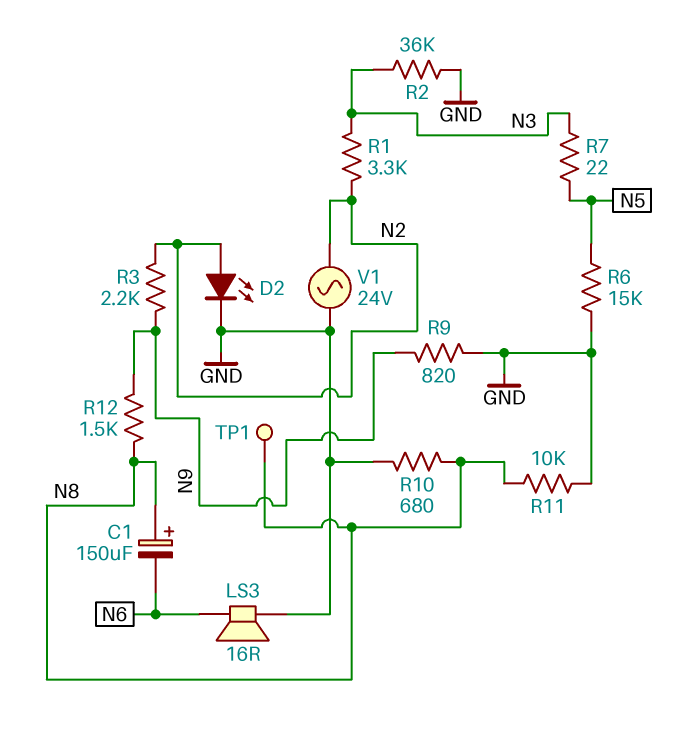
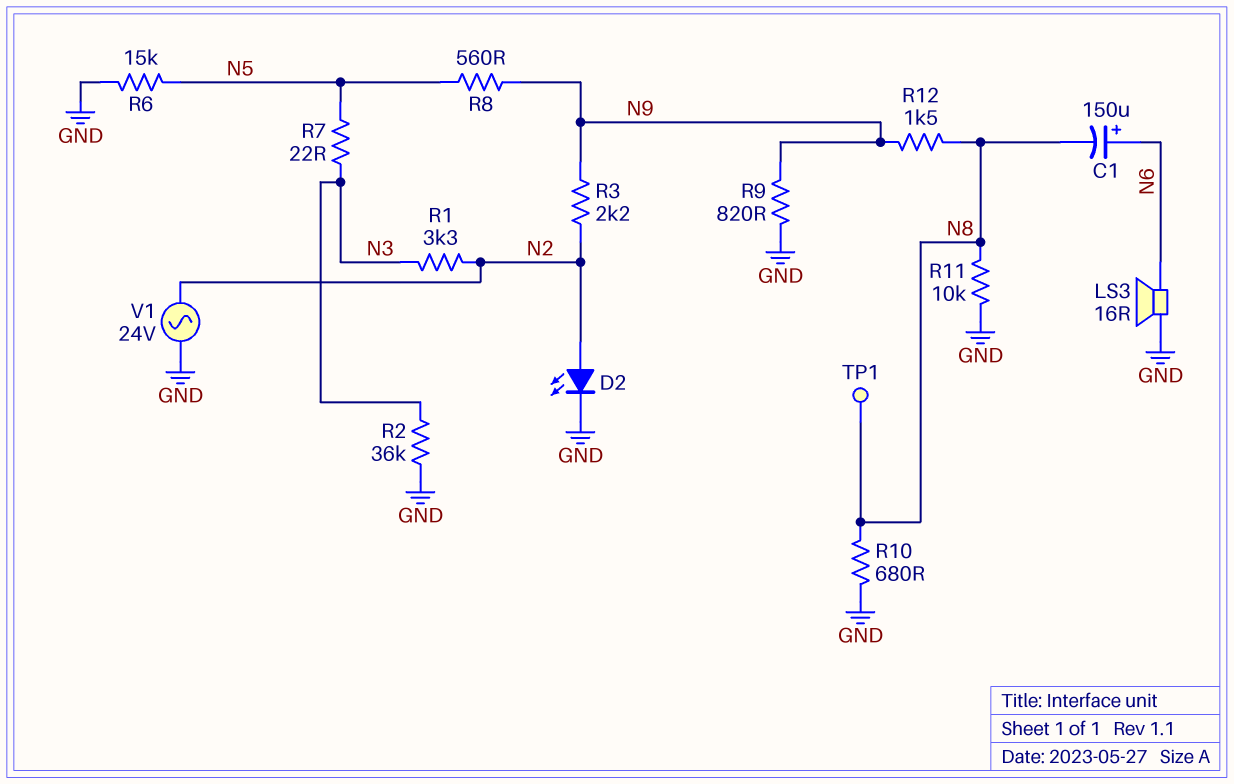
C1: 150uF (plus N8, minus N6) -> 150uF (plus N6, minus N8)
R8: none -> 560 (N5, N9)

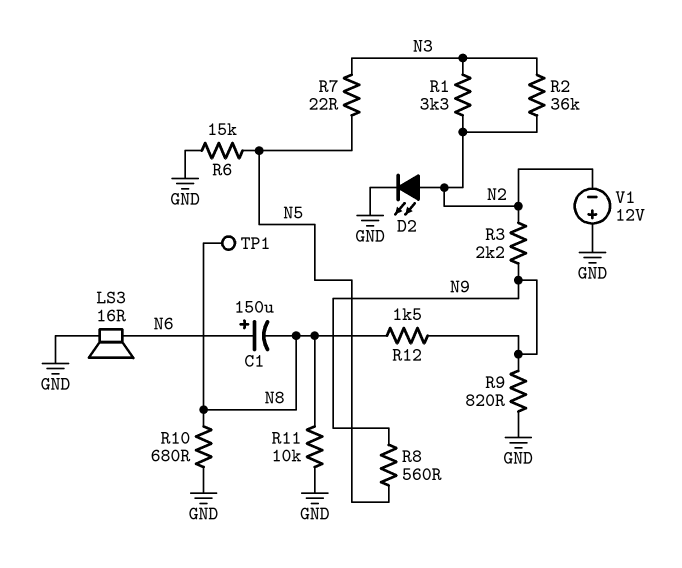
R2: 36k (GND, N3) -> 36k (N2, N3)
V1: AC 24V (GND, N2) -> 12V (plus GND, minus N2)

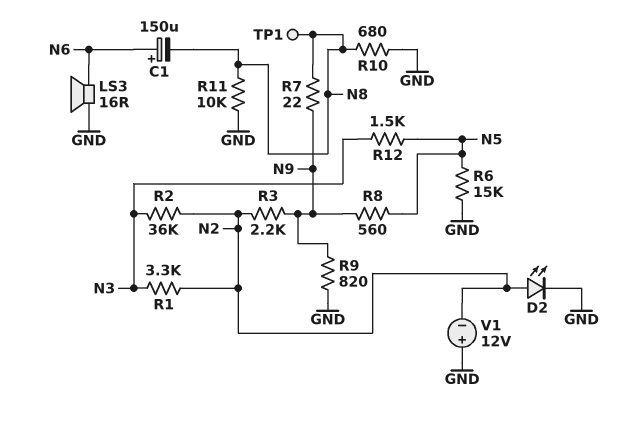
R7: 22 (N3, N5) -> 22 (N8, N9)
R12: 1.5k (N8, N9) -> 1.5k (N3, N5)

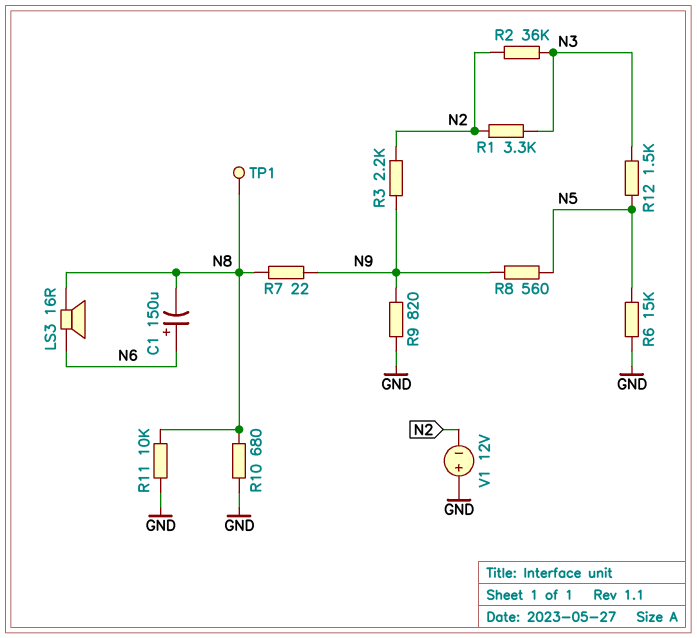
D2: LED (A N2, K GND) -> none
LS3: speaker 16R (GND, N6) -> speaker 16R (N6, N8)

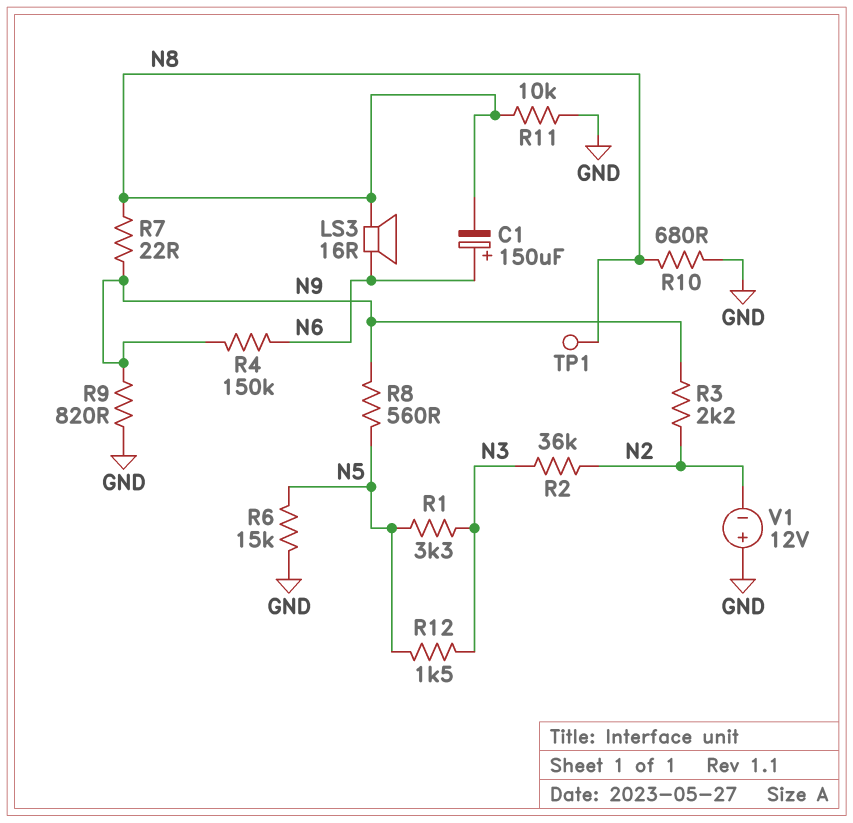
R1: 3.3k (N2, N3) -> 3.3k (N3, N5)
R4: none -> 150k (N6, N9)

